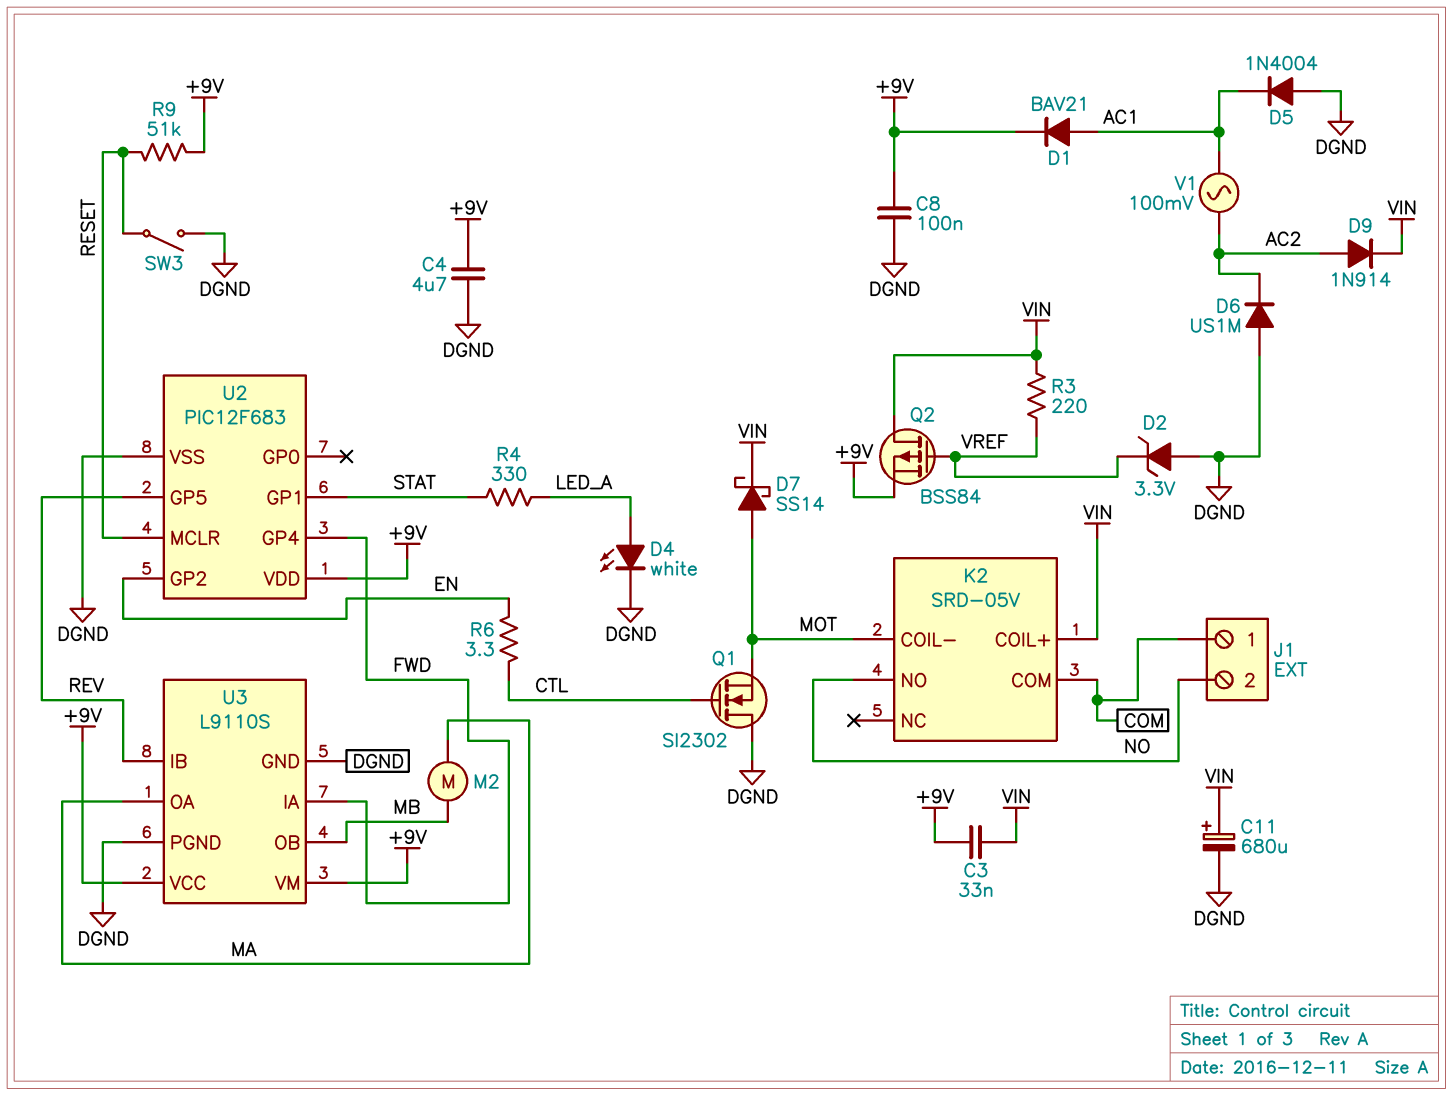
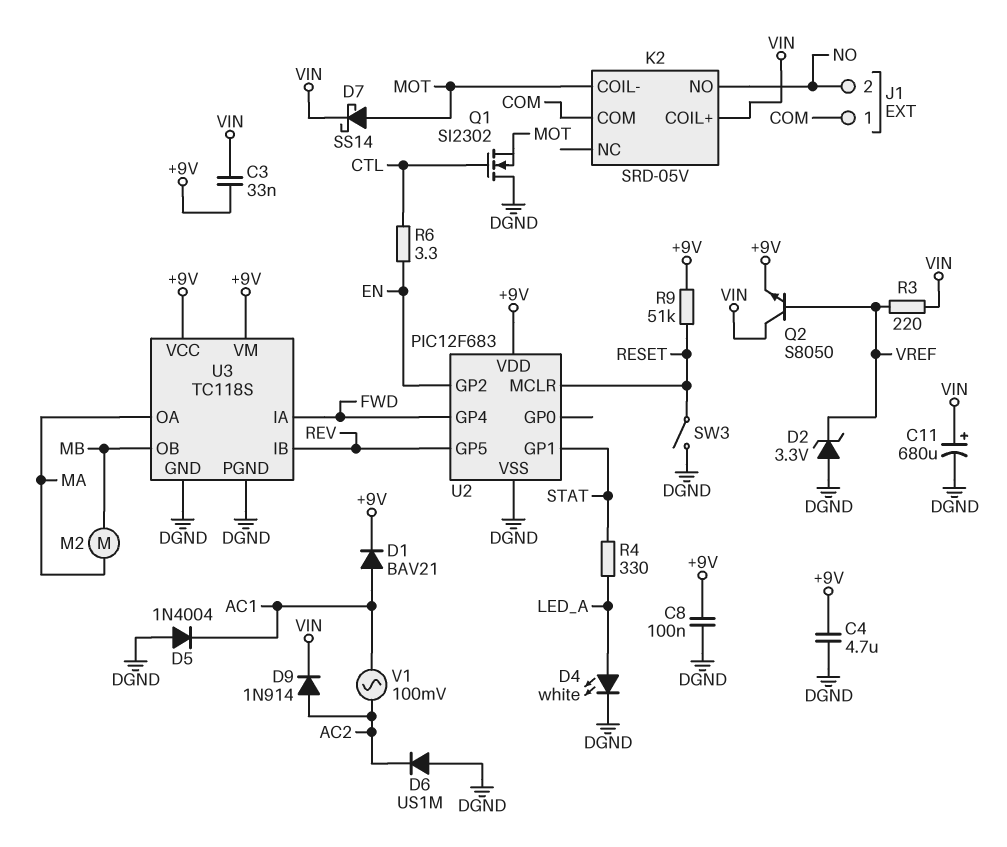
Q2: PMOS BSS84 (G VREF, D VIN, S +9V) -> NPN S8050 (B VREF, C VIN, E +9V)
U3: L9110S -> TC118S

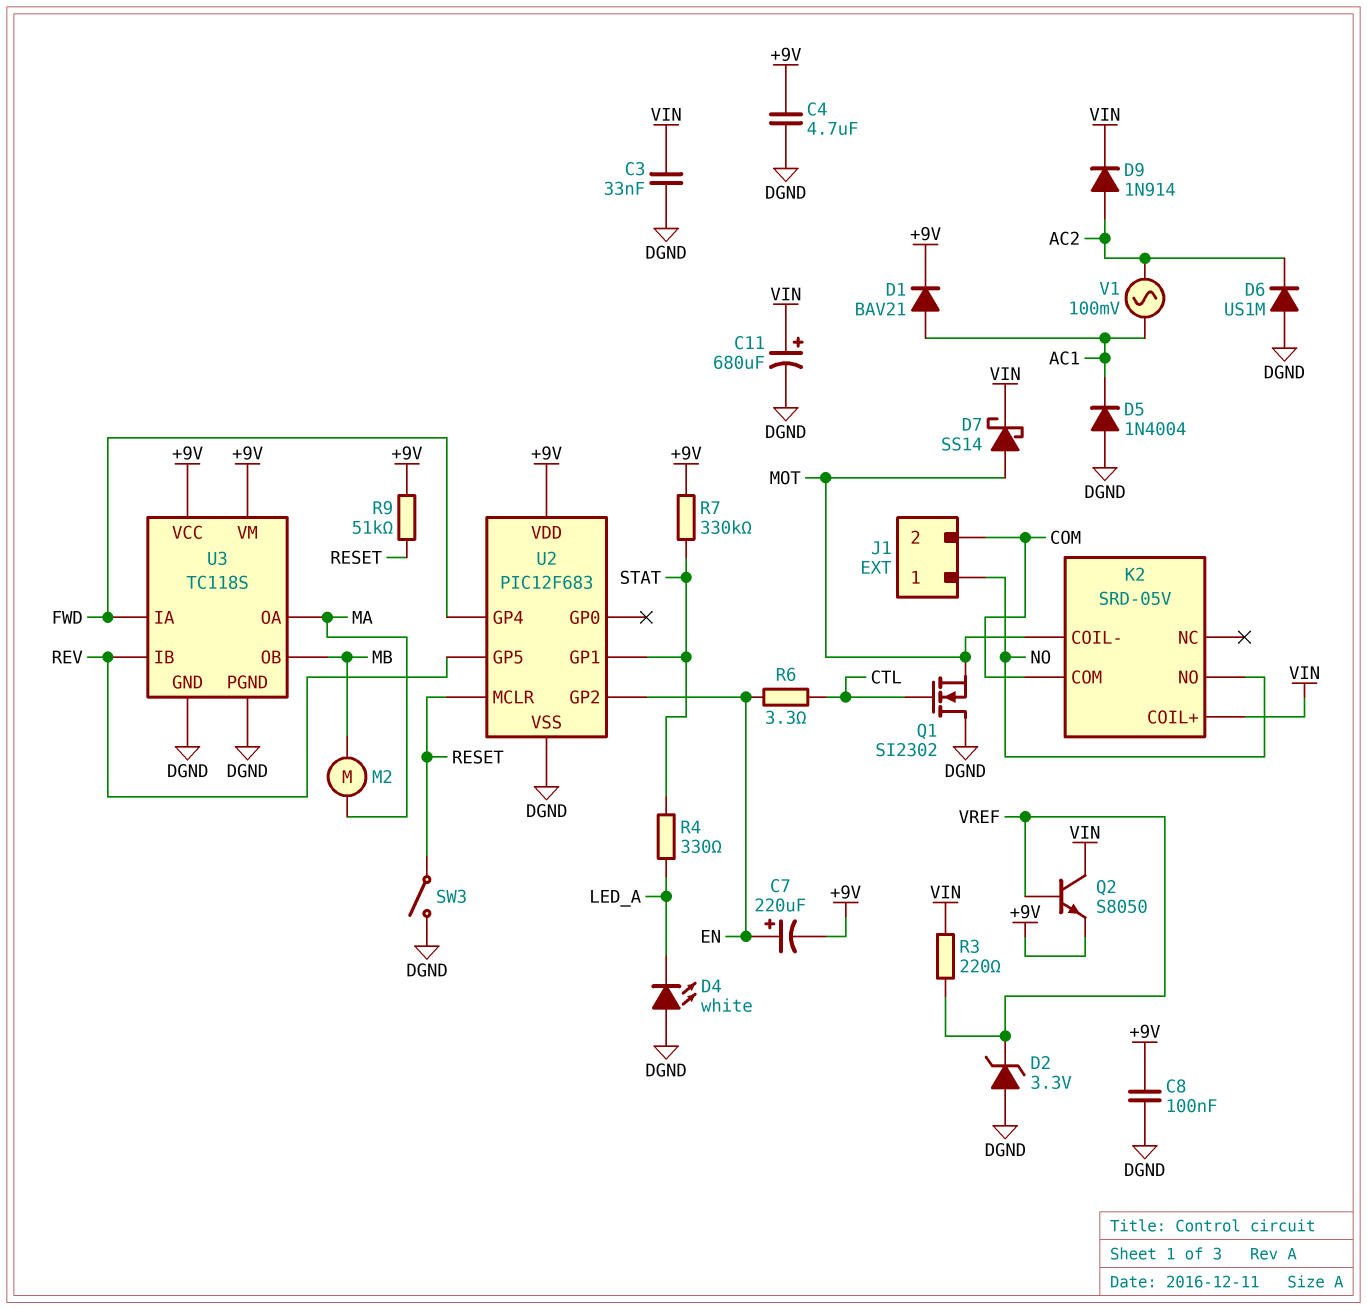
C3: 33nF (+9V, VIN) -> 33nF (DGND, VIN)
C7: none -> 220uF (plus EN, minus +9V)
D4: LED white (A LED_A, K DGND) -> LED white (A DGND, K LED_A)
J1 pin 1: COM -> NO
J1 pin 2: NO -> COM
R7: none -> 330k (+9V, STAT)

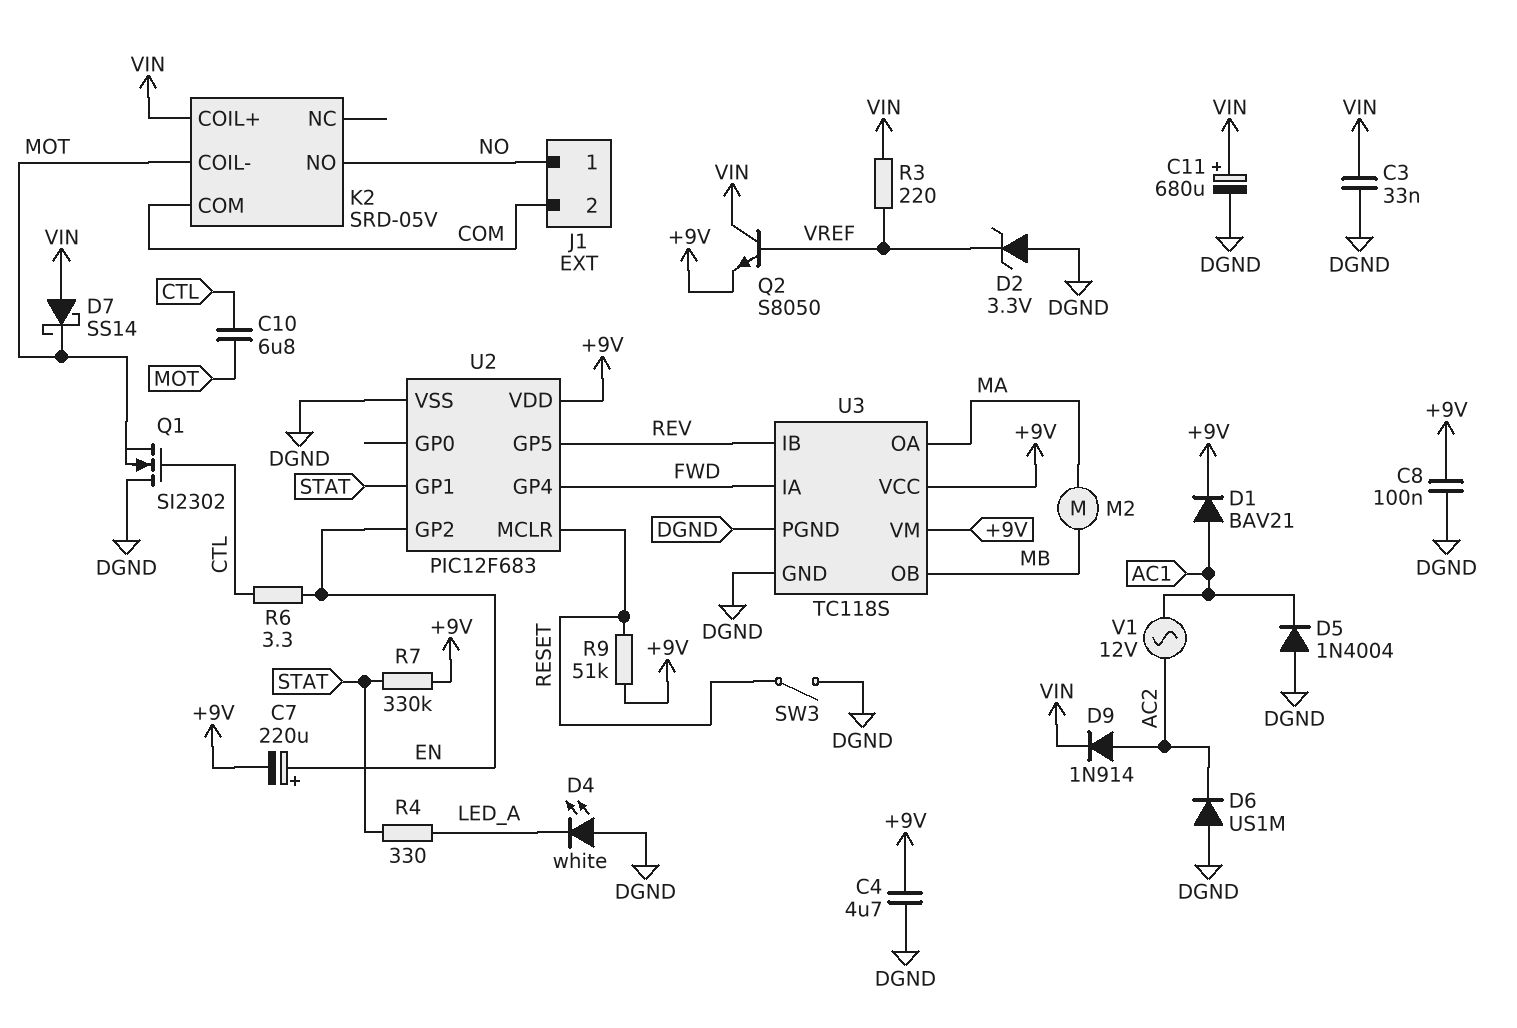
C10: none -> 6.8uF (CTL, MOT)
D7: schottky SS14 (A MOT, K VIN) -> schottky SS14 (A VIN, K MOT)
V1: AC 100mV (AC1, AC2) -> AC 12V (AC1, AC2)

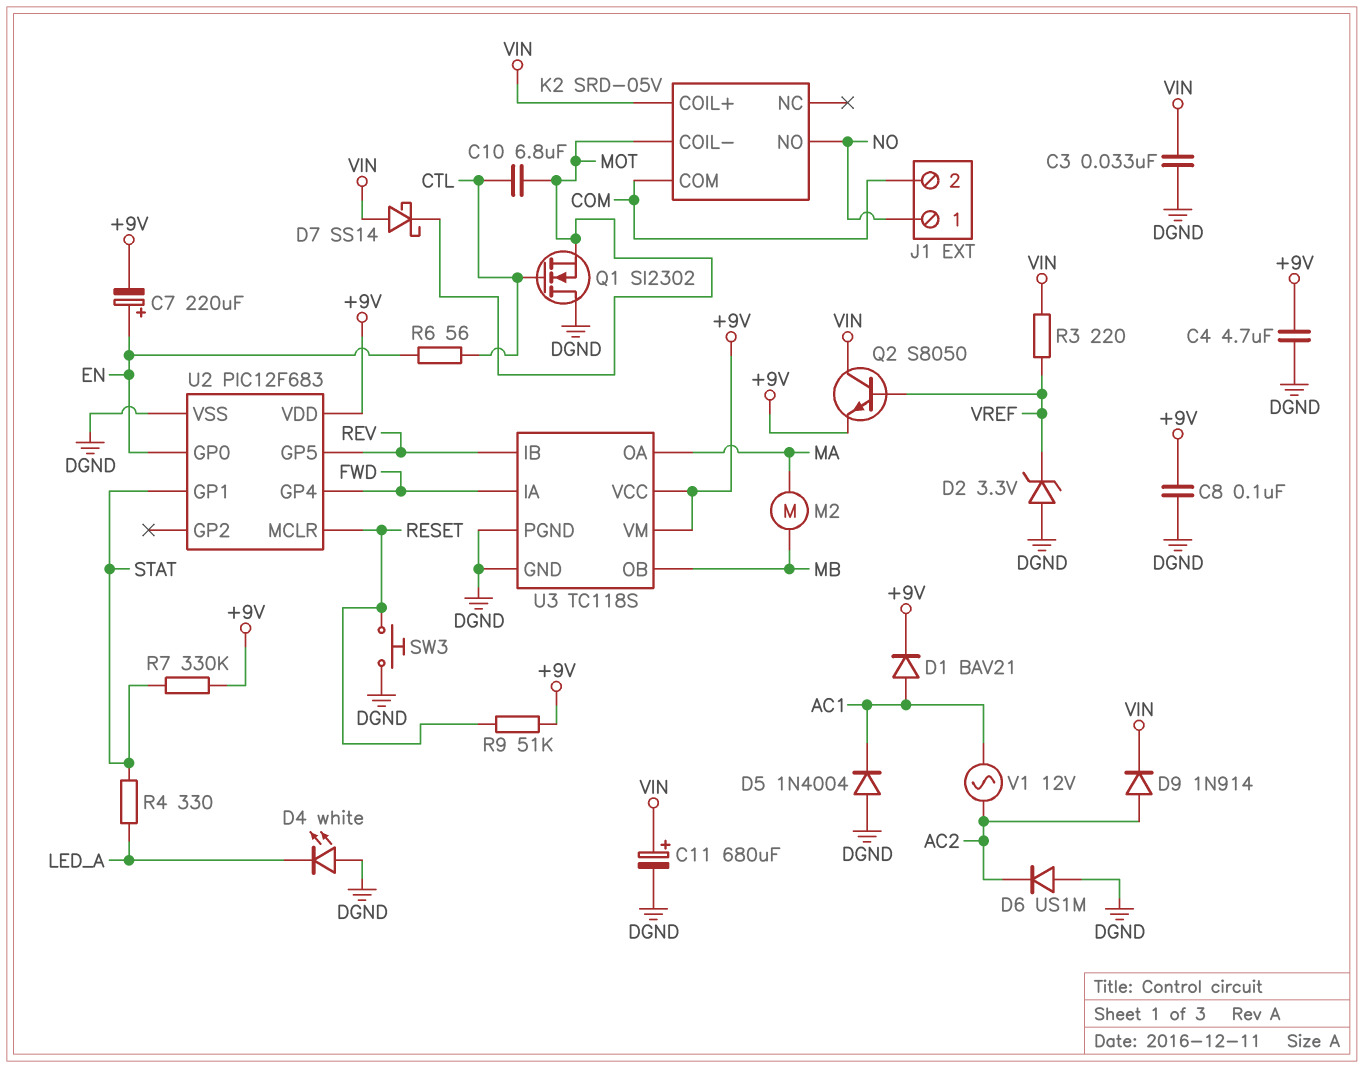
R6: 3.3 (CTL, EN) -> 56 (CTL, EN)
SW3: switch (DGND, RESET) -> button (DGND, RESET)
U2 pin GP0: none -> EN
U2 pin GP2: EN -> none

